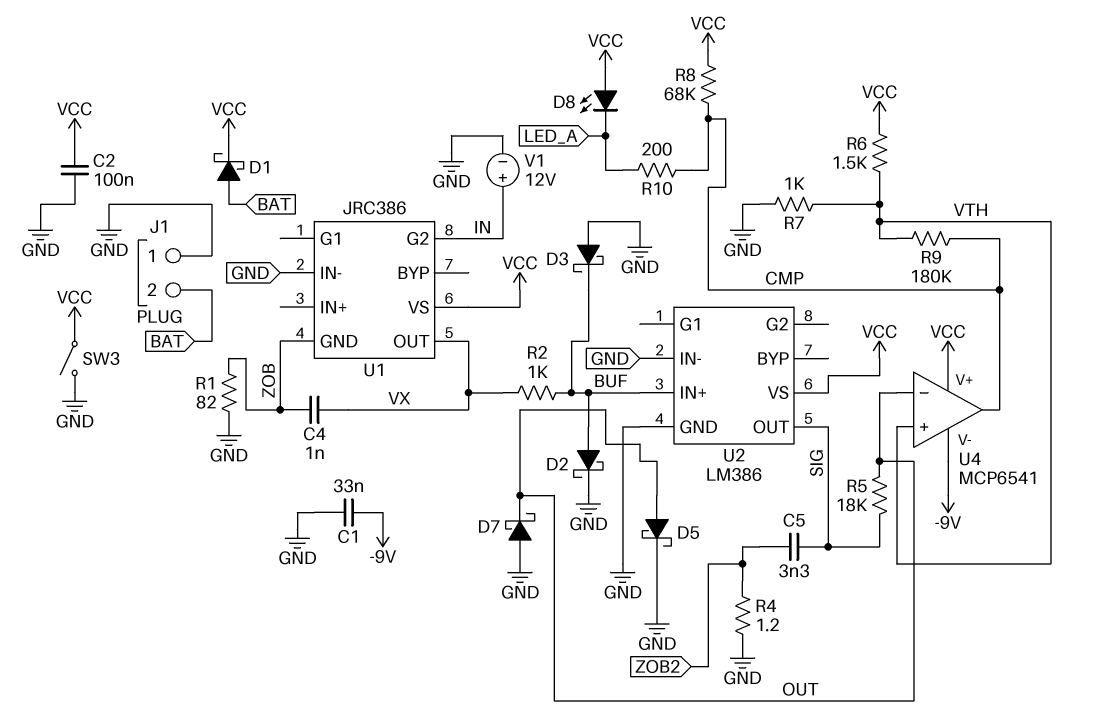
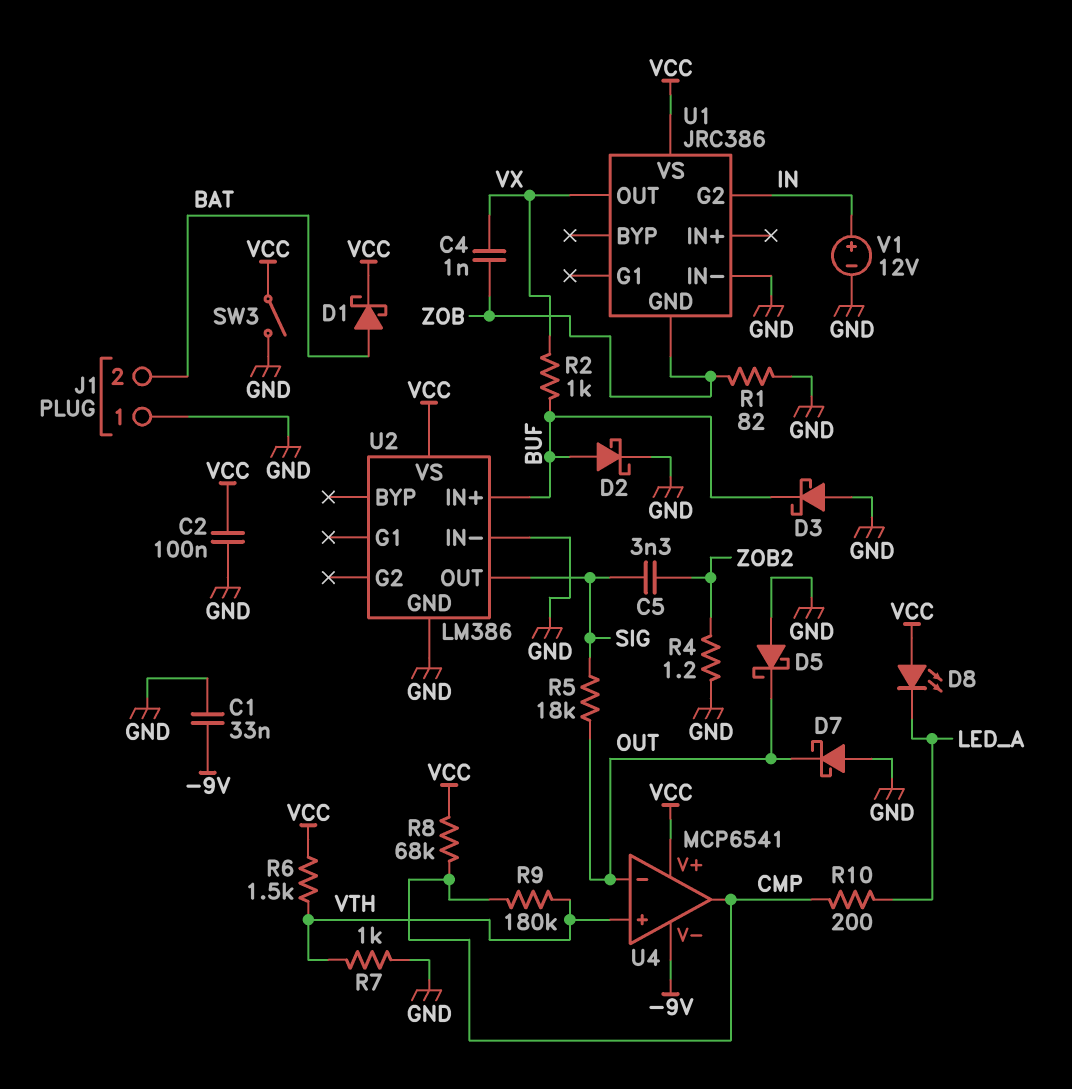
D5: schottky (A OUT, K GND) -> schottky (A GND, K OUT)

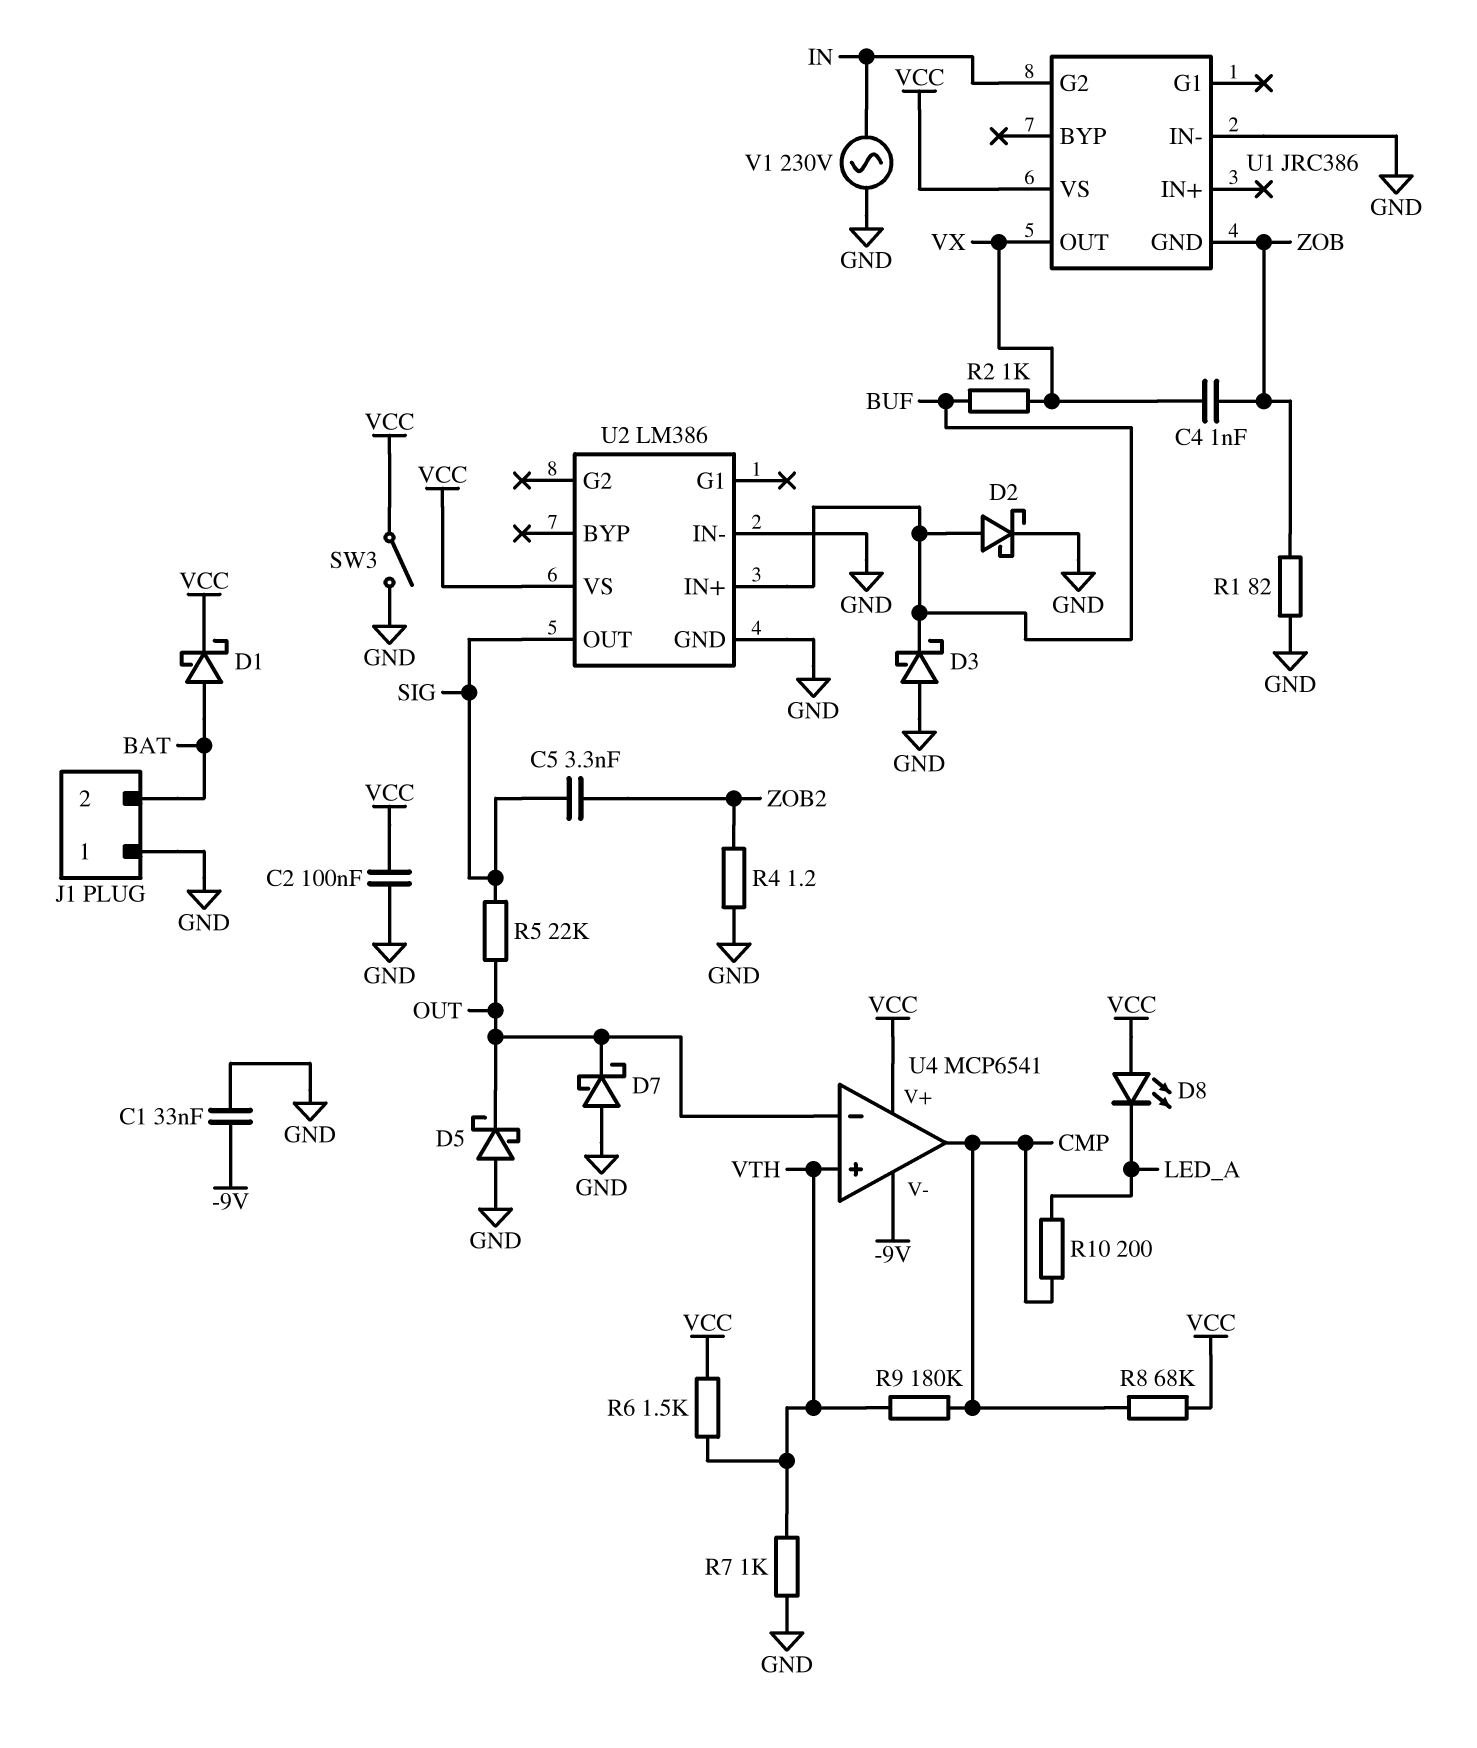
R5: 18k (OUT, SIG) -> 22k (OUT, SIG)
V1: 12V (plus IN, minus GND) -> AC 230V (GND, IN)

